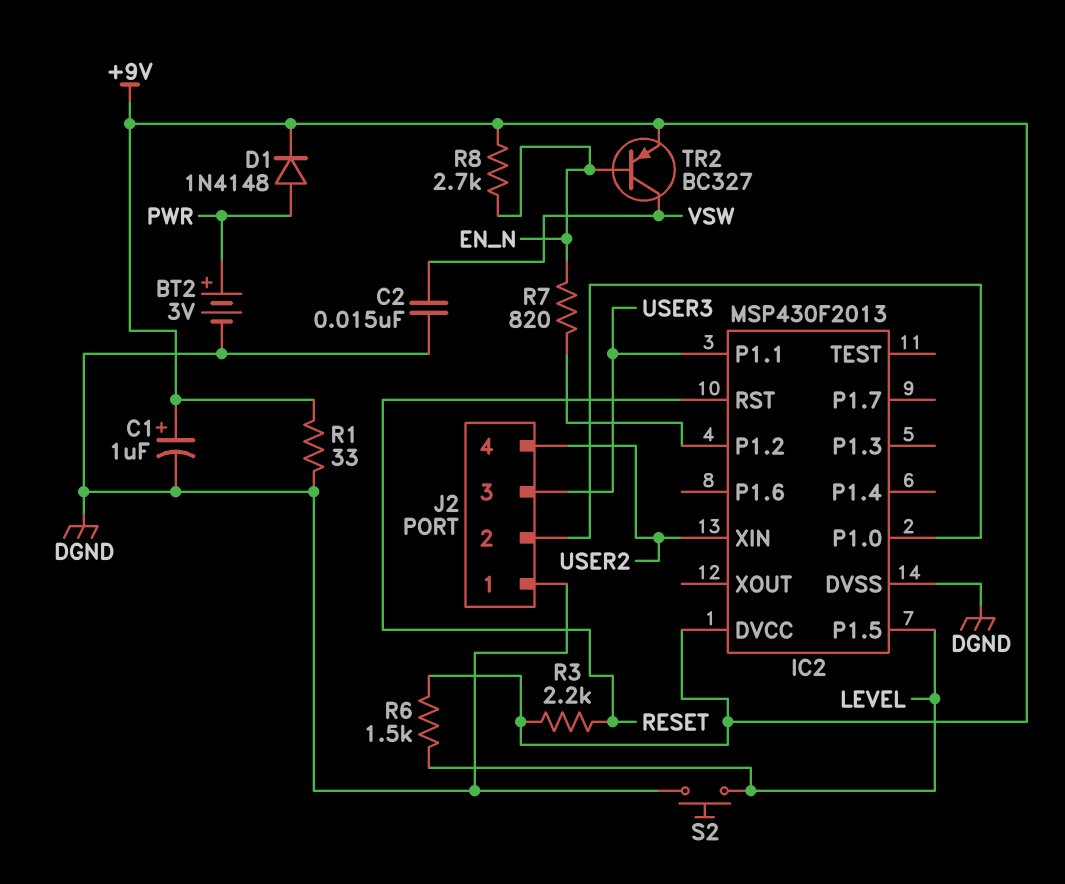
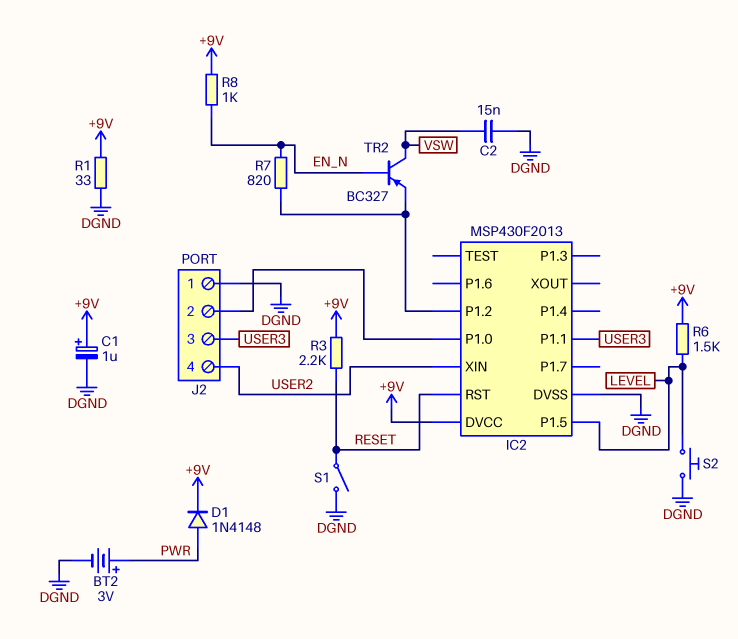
R8: 2.7k (+9V, EN_N) -> 1k (+9V, EN_N)
S1: none -> switch (DGND, RESET)
TR2: PNP BC327 (B EN_N, C VSW, E +9V) -> PNP BC327 (B EN_N, C VSW, E IC2/P1.2)

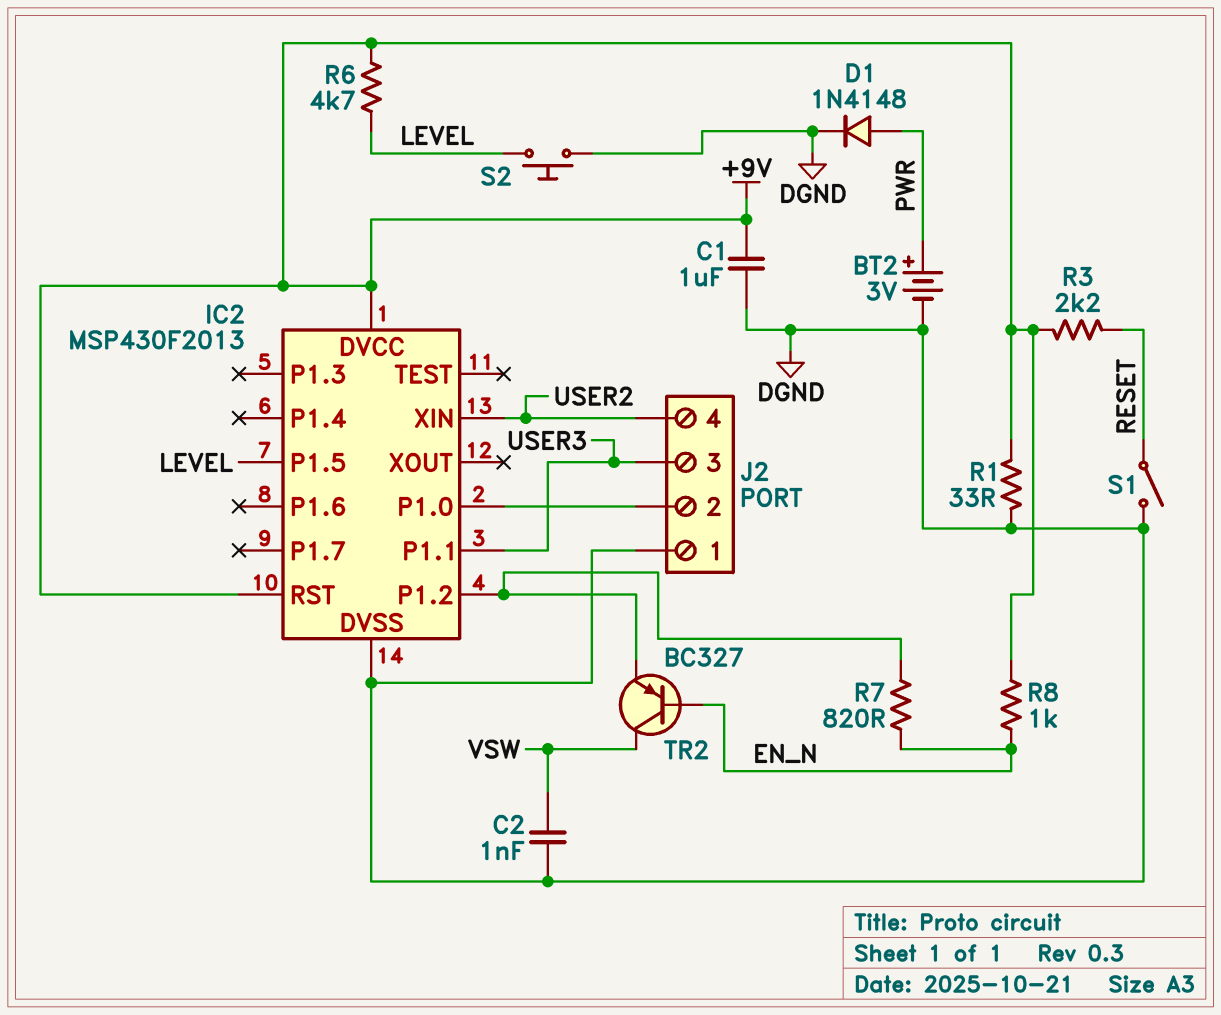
C1: 1uF (plus +9V, minus DGND) -> 1uF (+9V, DGND)
C2: 15nF (DGND, VSW) -> 1nF (DGND, VSW)
D1: diode 1N4148 (A PWR, K +9V) -> diode 1N4148 (A PWR, K DGND)
IC2 pin RST: RESET -> +9V
R6: 1.5k (+9V, LEVEL) -> 4.7k (+9V, LEVEL)

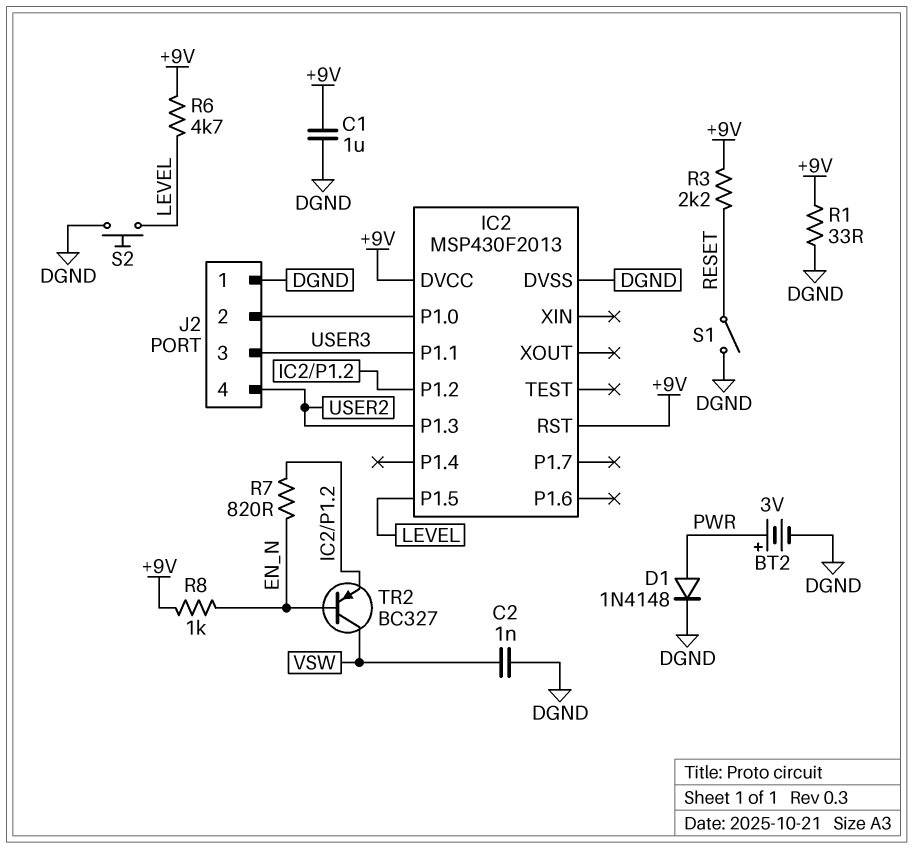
IC2 pin P1.3: none -> USER2
IC2 pin XIN: USER2 -> none

